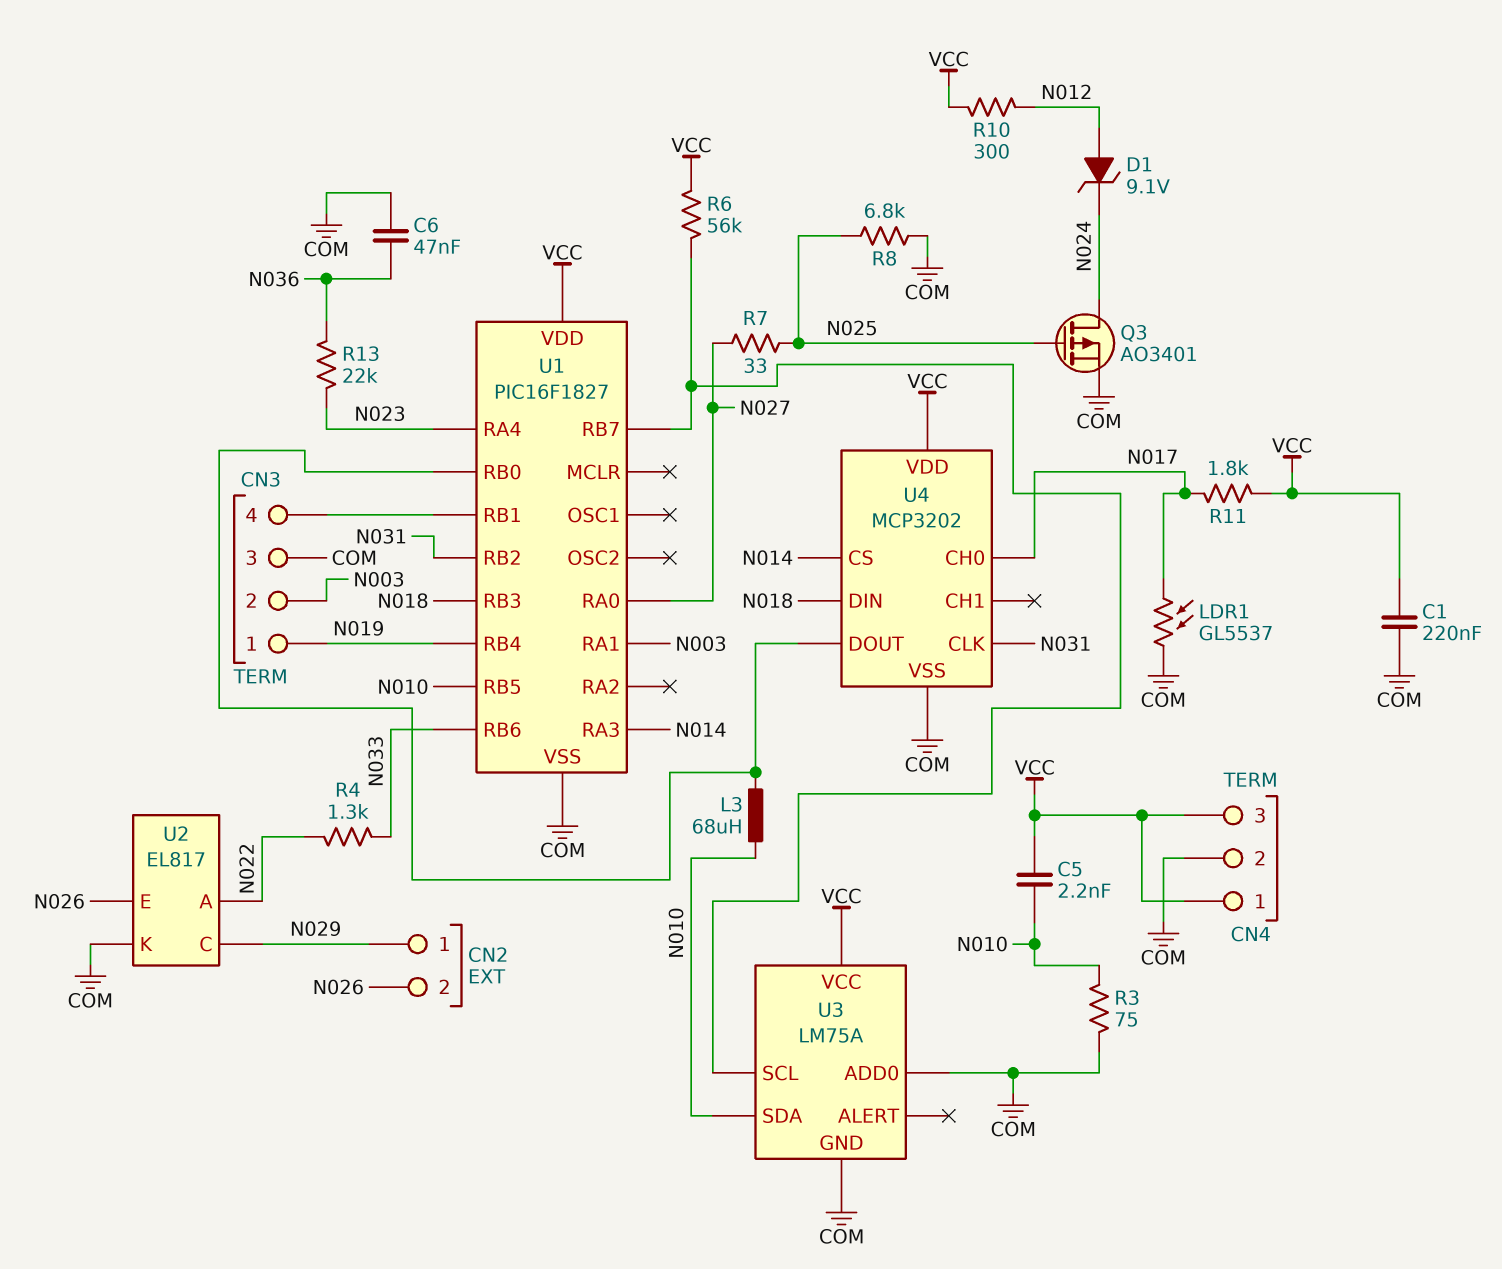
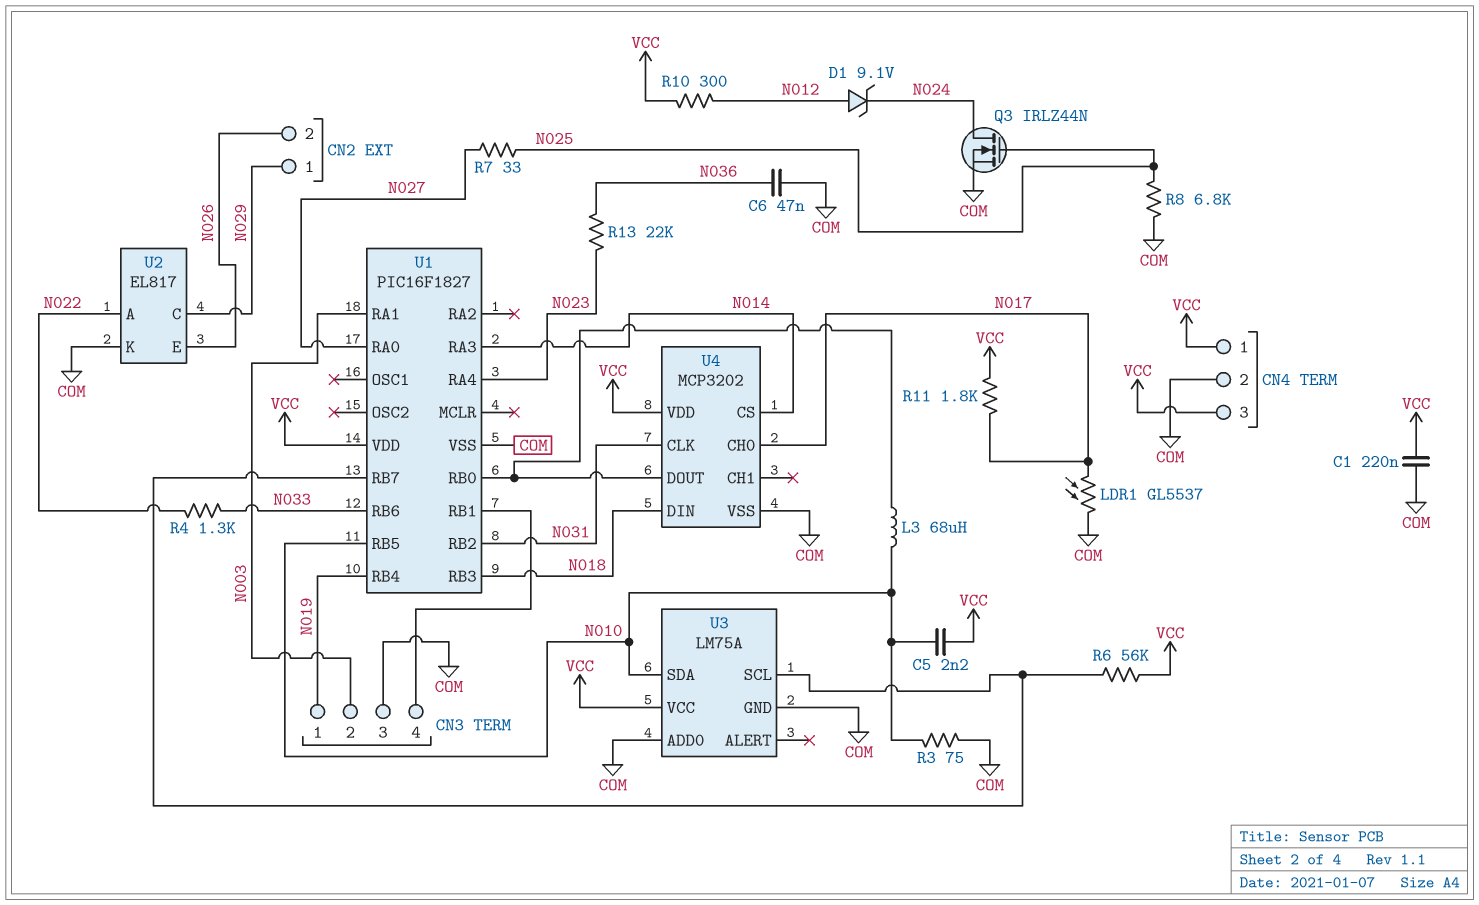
Q3: PMOS AO3401 (G N025, D N024, S COM) -> NMOS IRLZ44N (G N025, D N024, S COM)

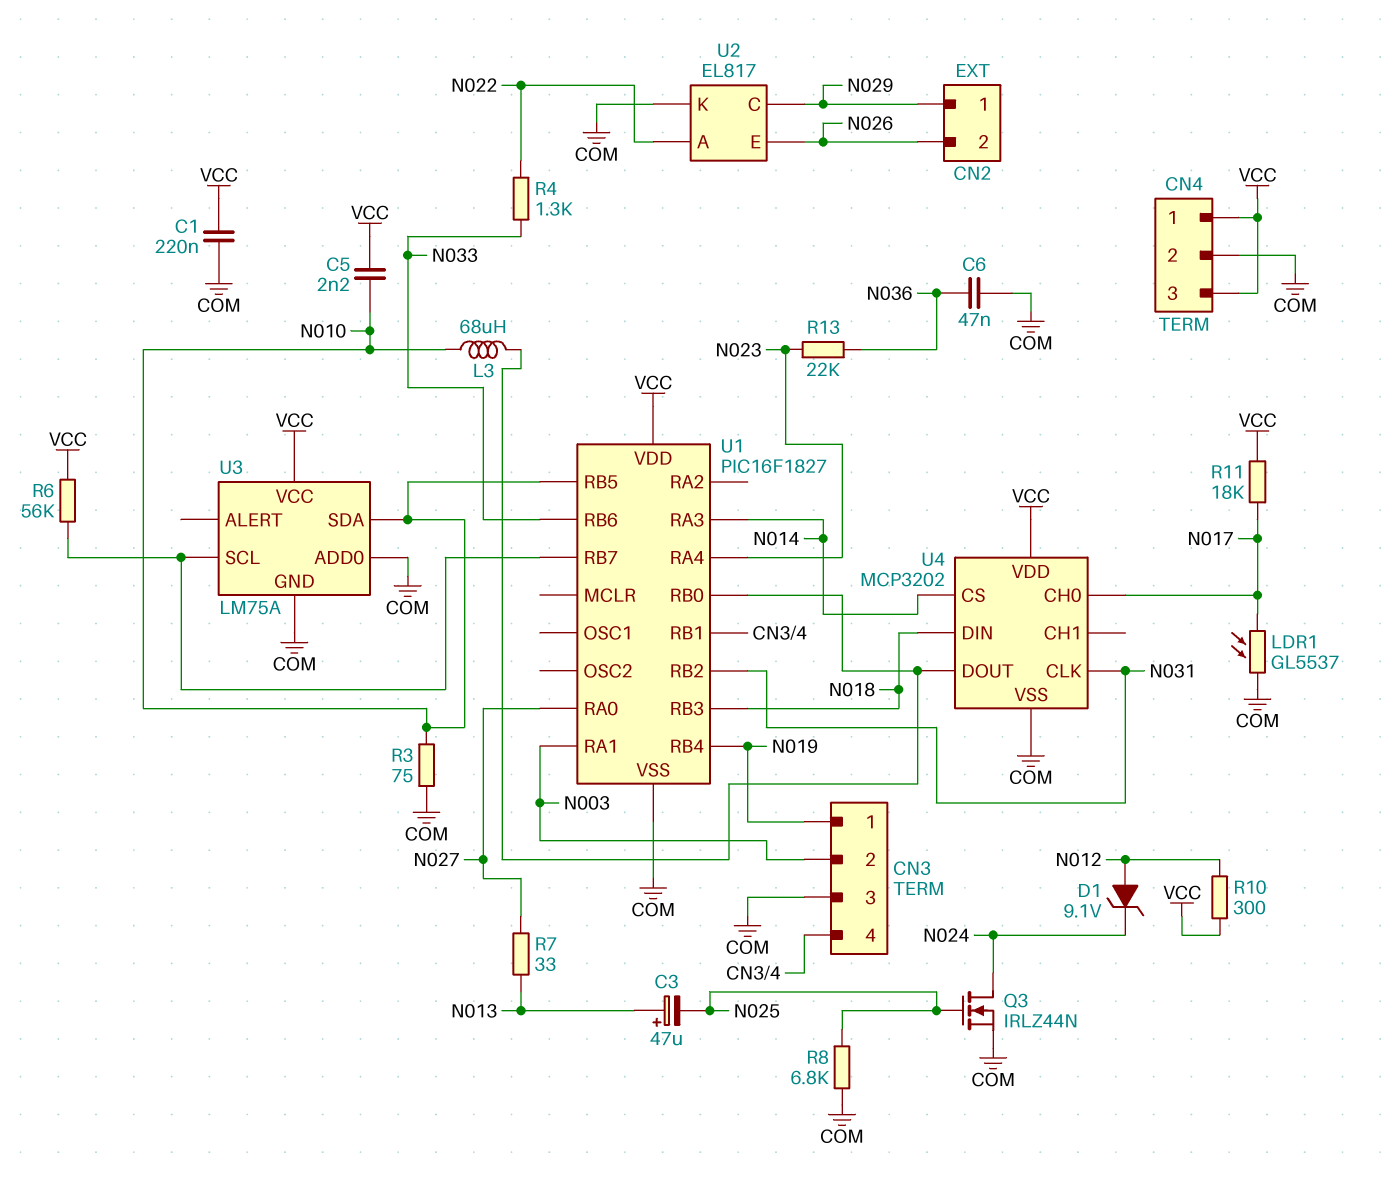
C3: none -> 47uF (plus N013, minus N025)
R7: 33 (N025, N027) -> 33 (N013, N027)
R11: 1.8k (N017, VCC) -> 18k (N017, VCC)

